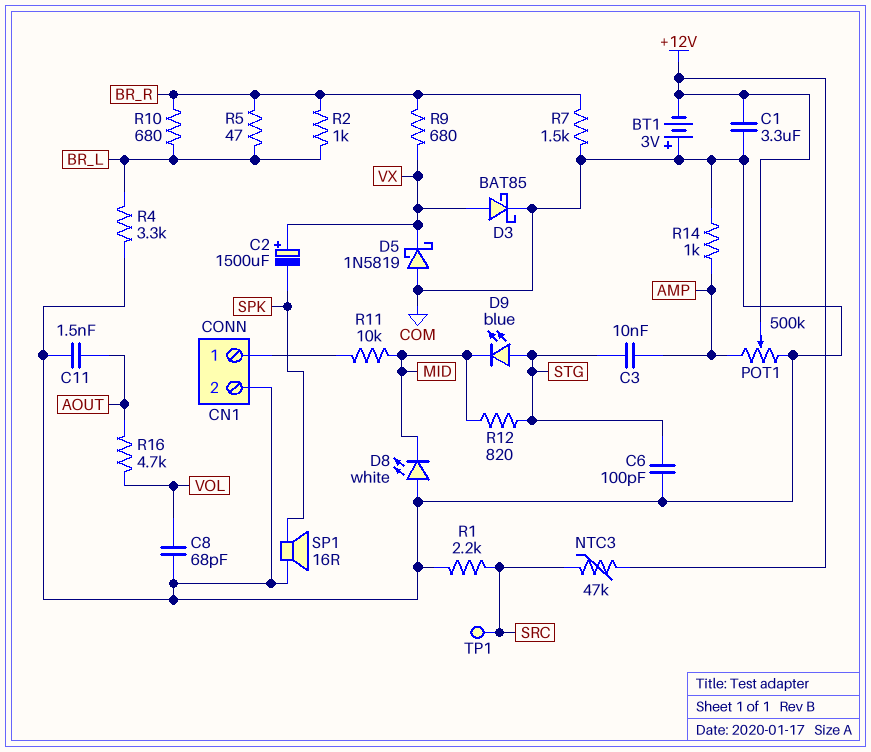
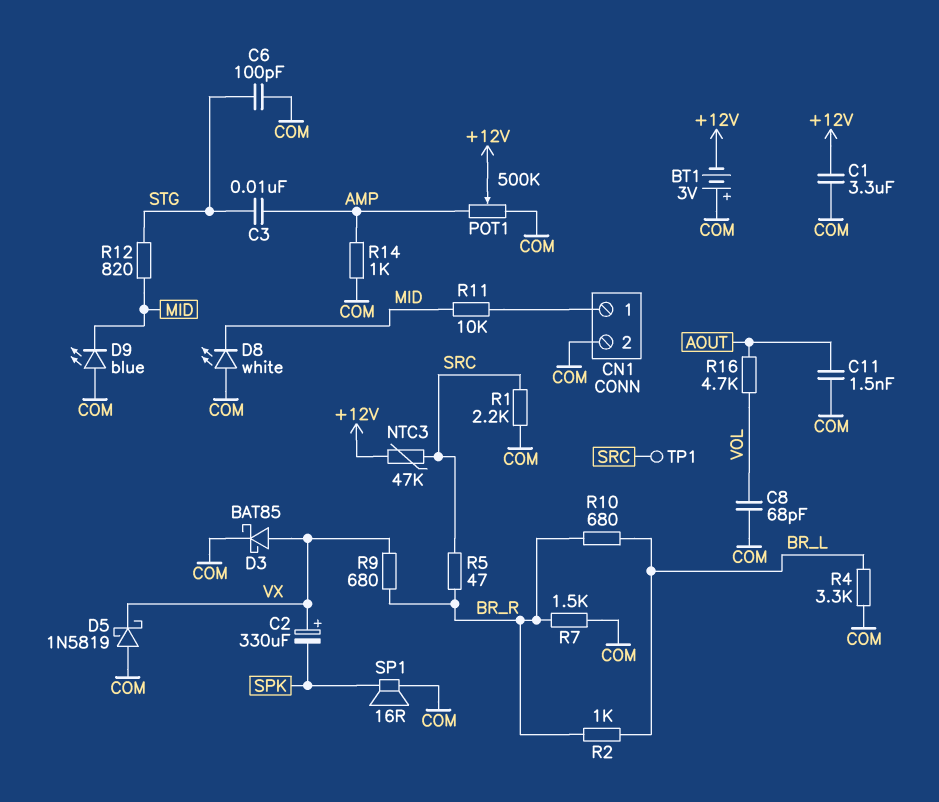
C2: 1500uF (plus VX, minus SPK) -> 330uF (plus VX, minus SPK)
D9: LED blue (A STG, K MID) -> LED blue (A COM, K MID)
R5: 47 (BR_L, BR_R) -> 47 (BR_R, SRC)

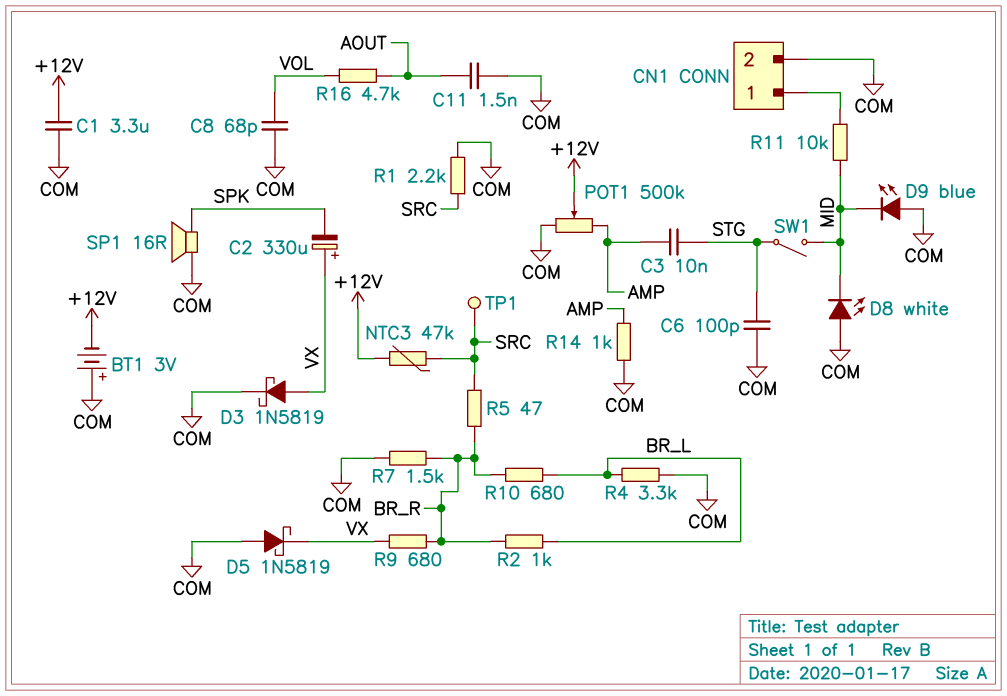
D3: schottky BAT85 (A VX, K COM) -> schottky 1N5819 (A VX, K COM)
R12: 820 (MID, STG) -> none
SW1: none -> switch (MID, STG)

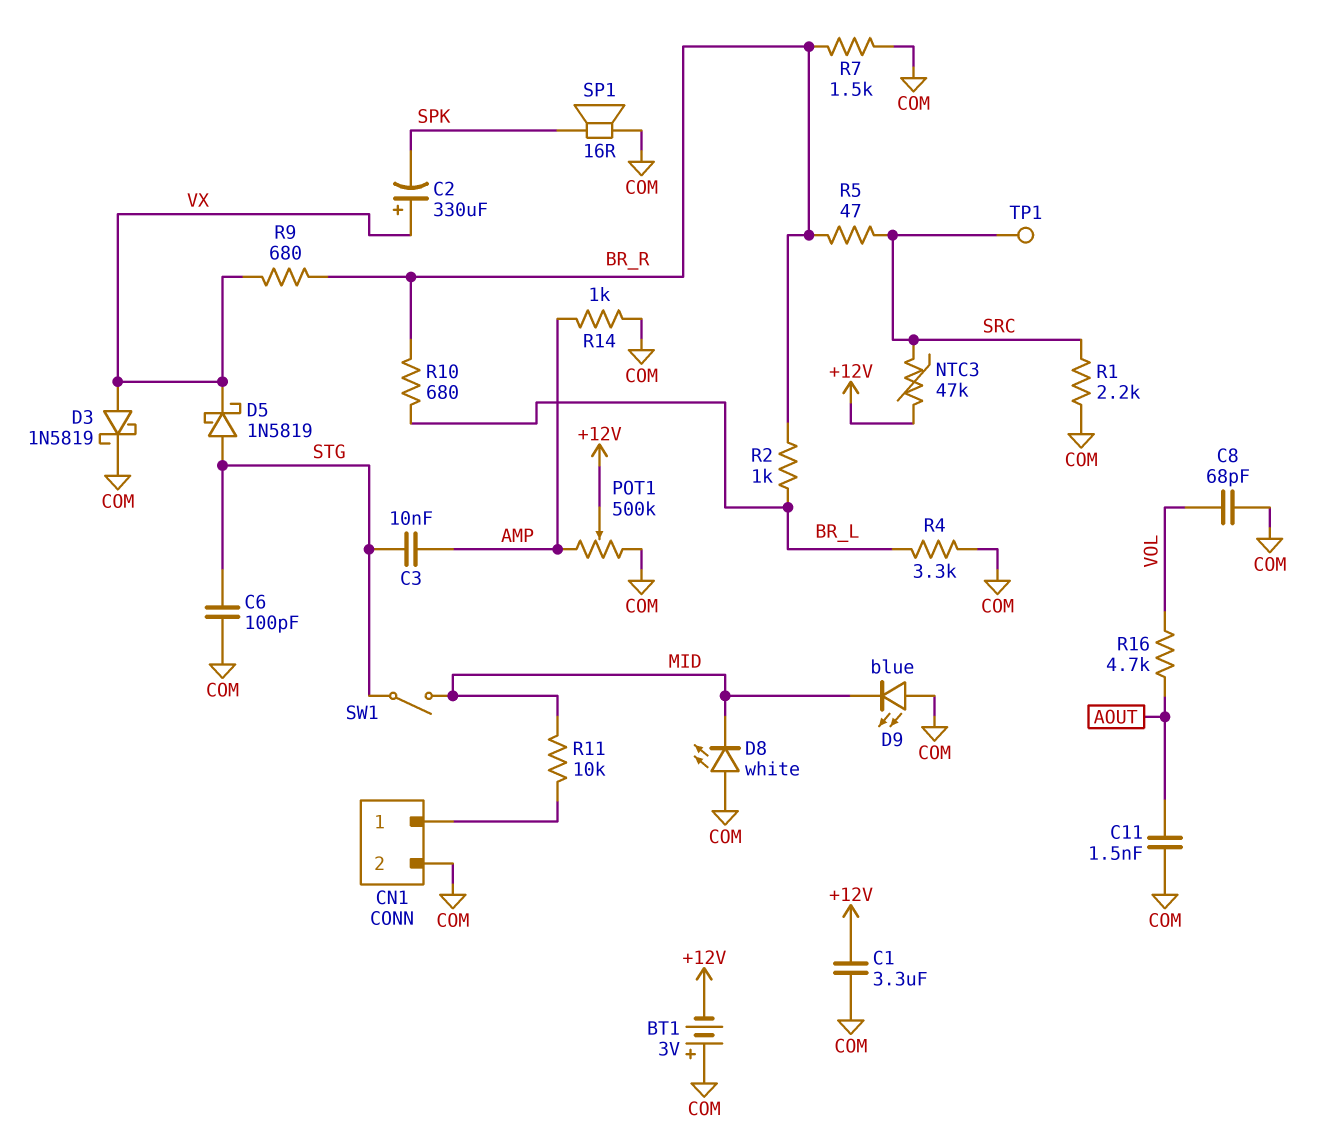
D5: schottky 1N5819 (A COM, K VX) -> schottky 1N5819 (A STG, K VX)

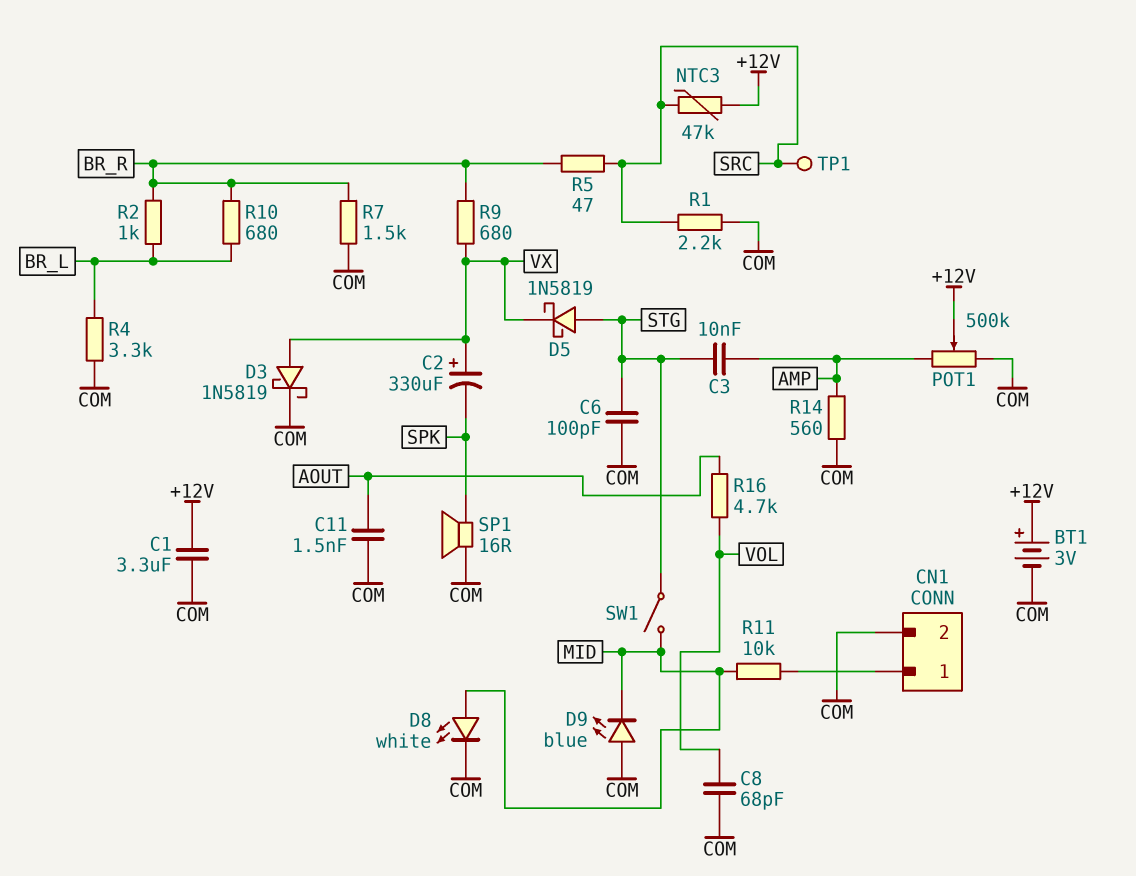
BT1: 3V (plus COM, minus +12V) -> 3V (plus +12V, minus COM)
D8: LED white (A COM, K MID) -> LED white (A MID, K COM)
R14: 1k (AMP, COM) -> 560 (AMP, COM)

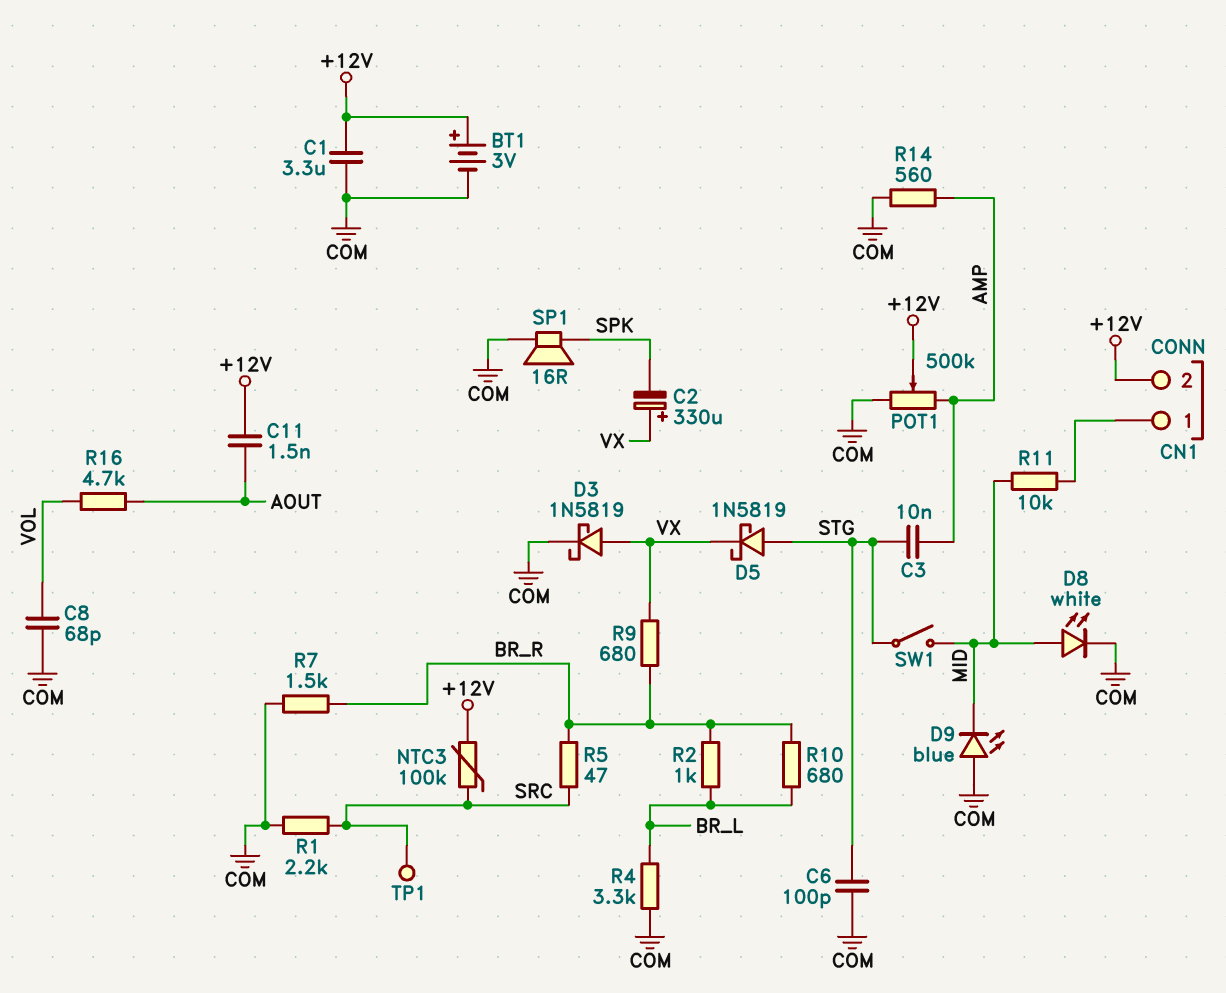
C11: 1.5nF (AOUT, COM) -> 1.5nF (+12V, AOUT)
CN1 pin 2: COM -> +12V
NTC3: 47k (+12V, SRC) -> 100k (+12V, SRC)

